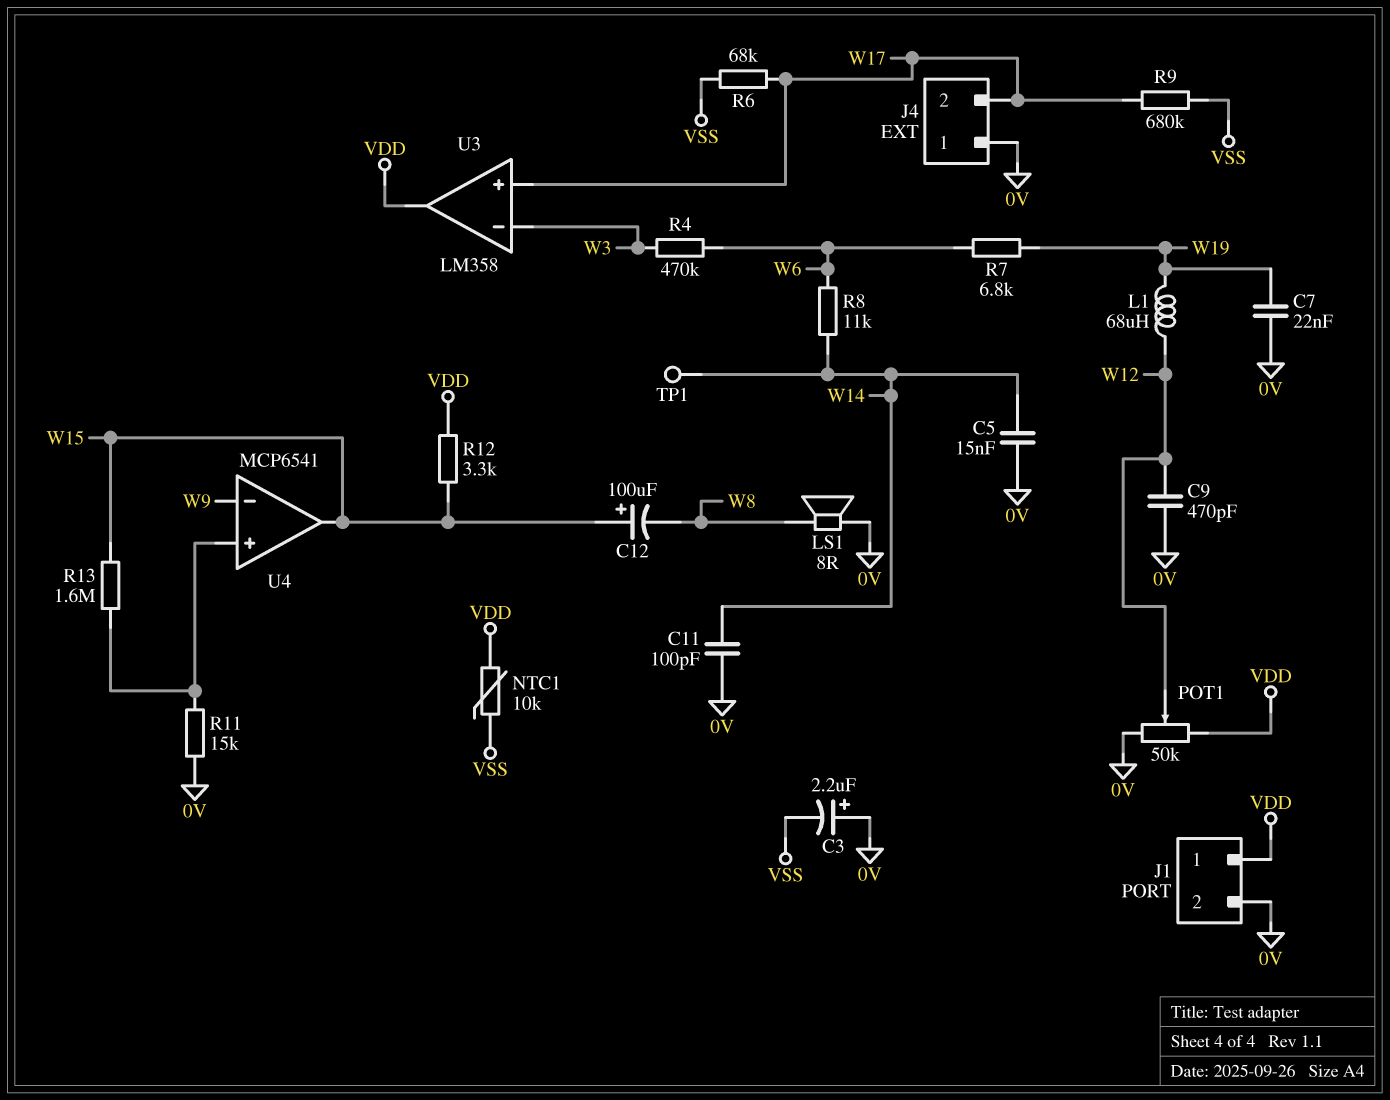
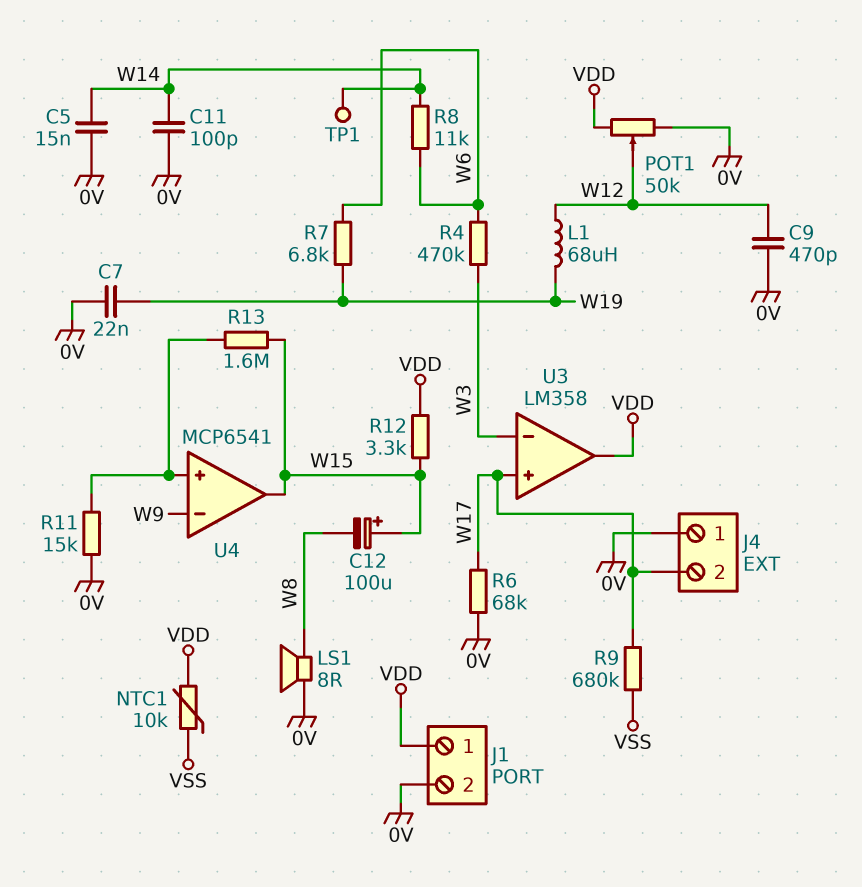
C3: 2.2uF (plus 0V, minus VSS) -> none
R6: 68k (VSS, W17) -> 68k (0V, W17)

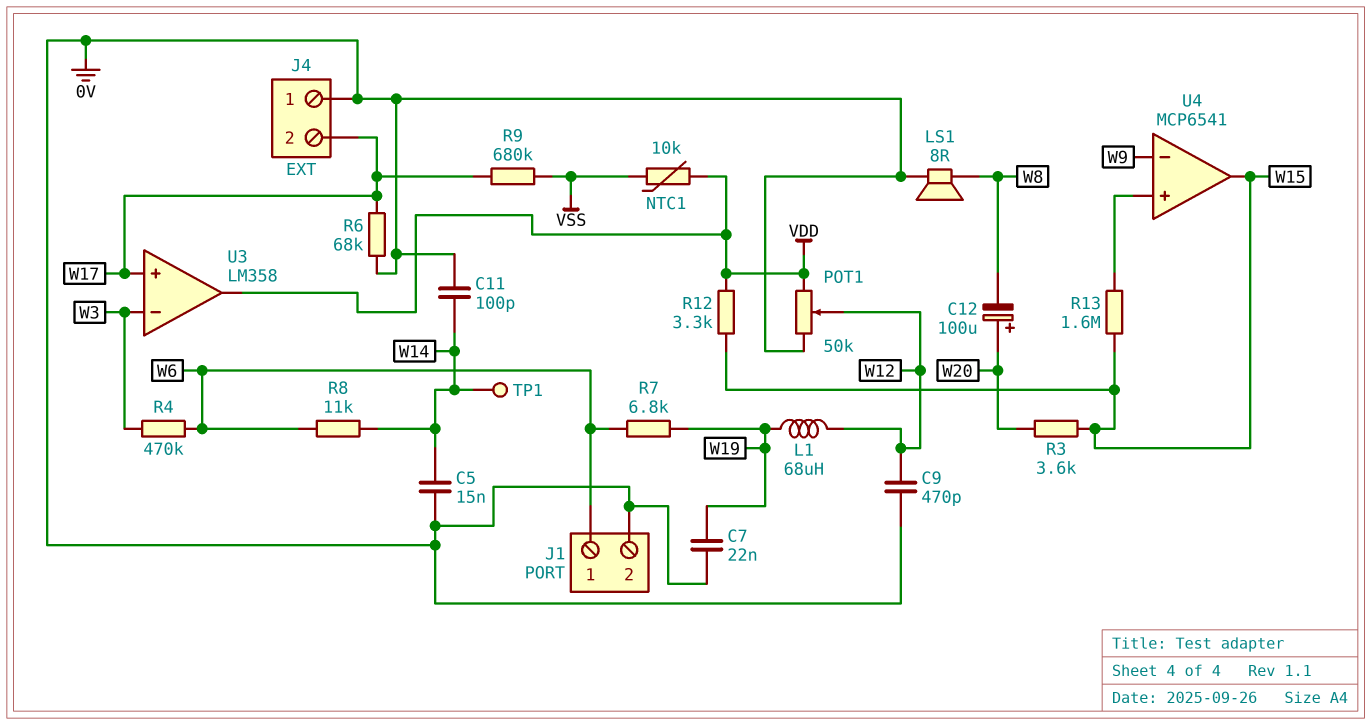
C12: 100uF (plus W15, minus W8) -> 100uF (plus W20, minus W8)
J1 pin 1: VDD -> W6
R3: none -> 3.6k (W15, W20)
R11: 15k (0V, U4/in+) -> none

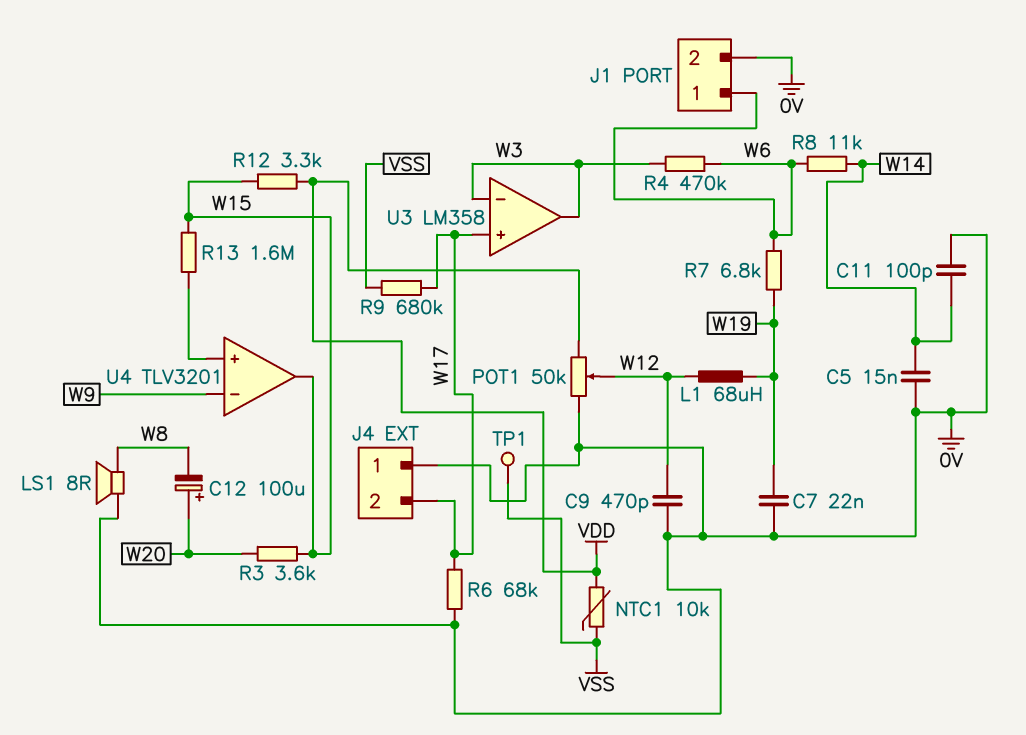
TP1: test point (W14) -> test point (VSS)
U3 pin out: VDD -> W3
U4: MCP6541 -> TLV3201

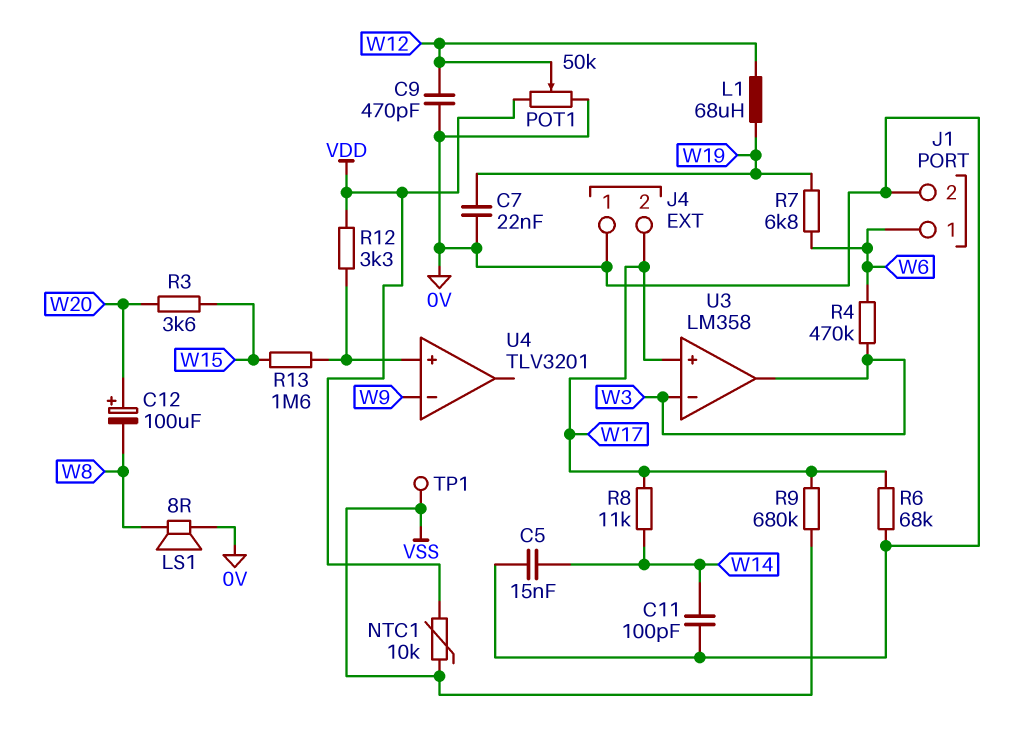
R8: 11k (W6, W14) -> 11k (W14, W17)
R12: 3.3k (VDD, W15) -> 3.3k (U4/in+, VDD)
U4 pin out: W15 -> none

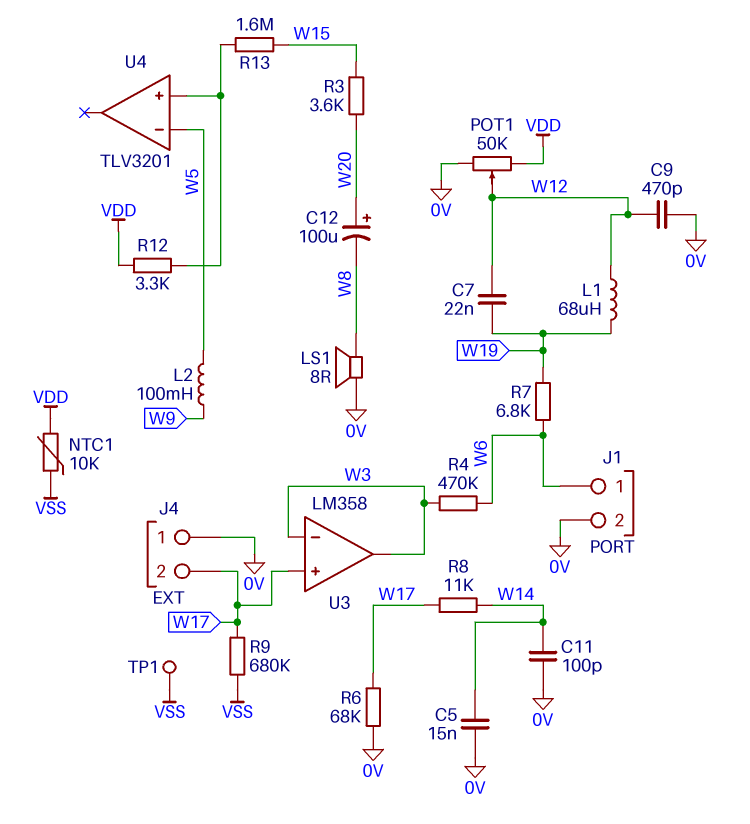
C7: 22nF (0V, W19) -> 22nF (W12, W19)
L2: none -> 100mH (W5, W9)
U4 pin in-: W9 -> W5

